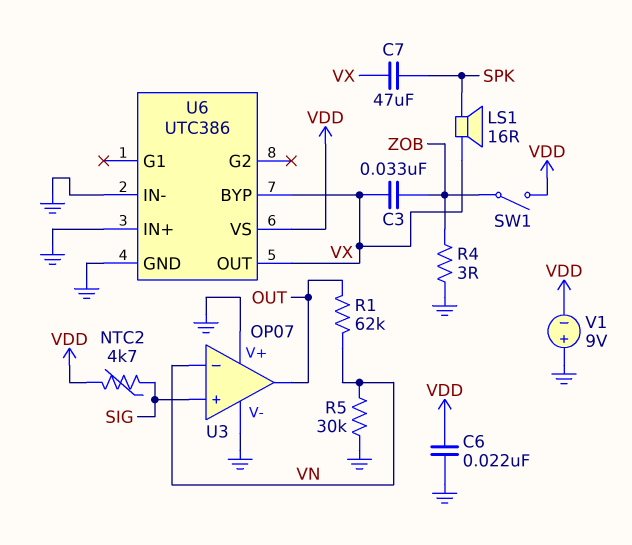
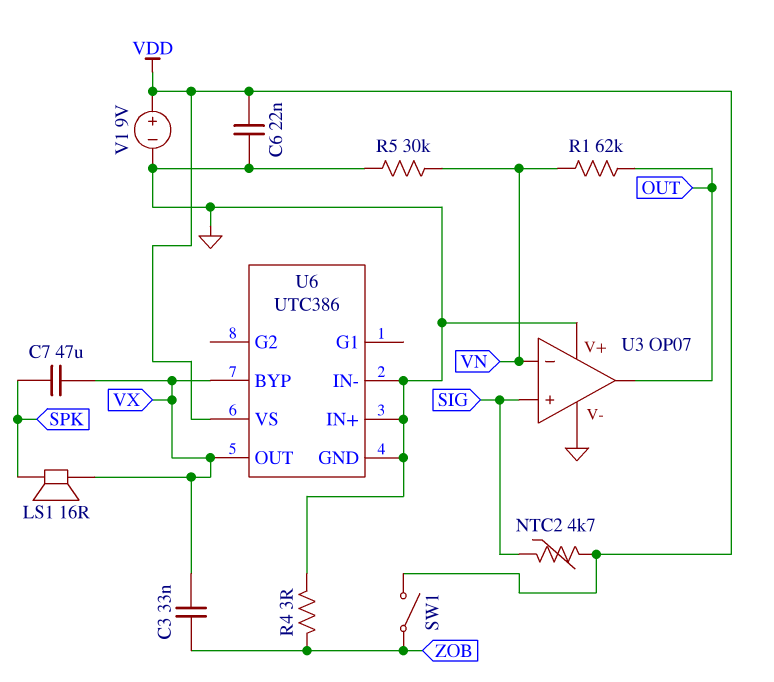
V1: 9V (plus GND, minus VDD) -> 9V (plus VDD, minus GND)

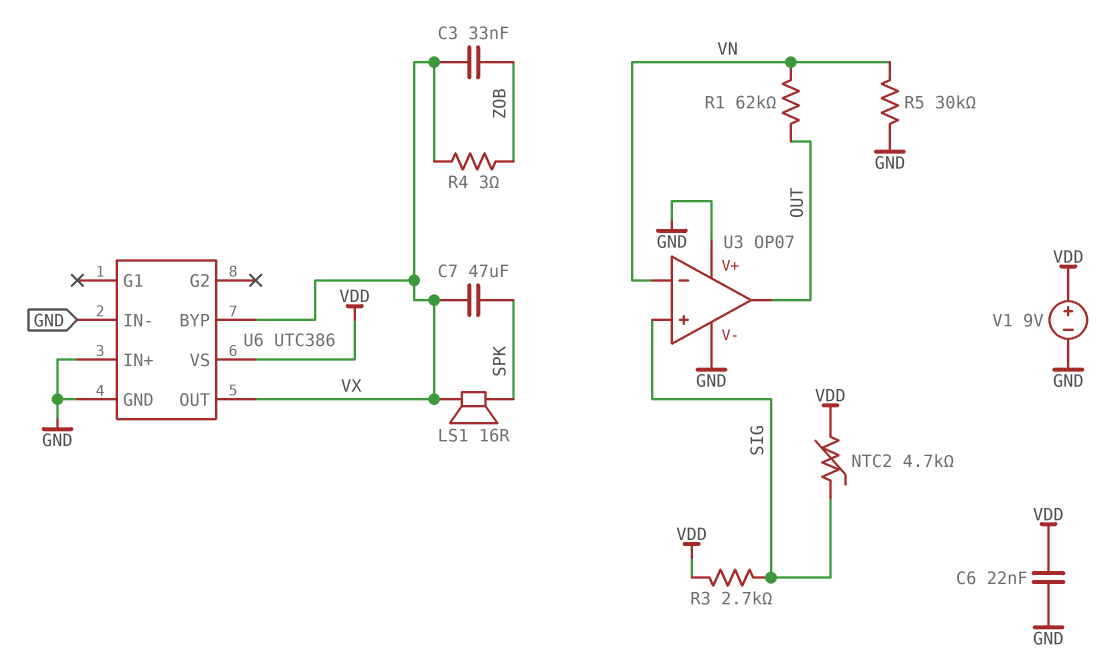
R3: none -> 2.7k (SIG, VDD)
R4: 3 (GND, ZOB) -> 3 (VX, ZOB)
SW1: switch (VDD, ZOB) -> none

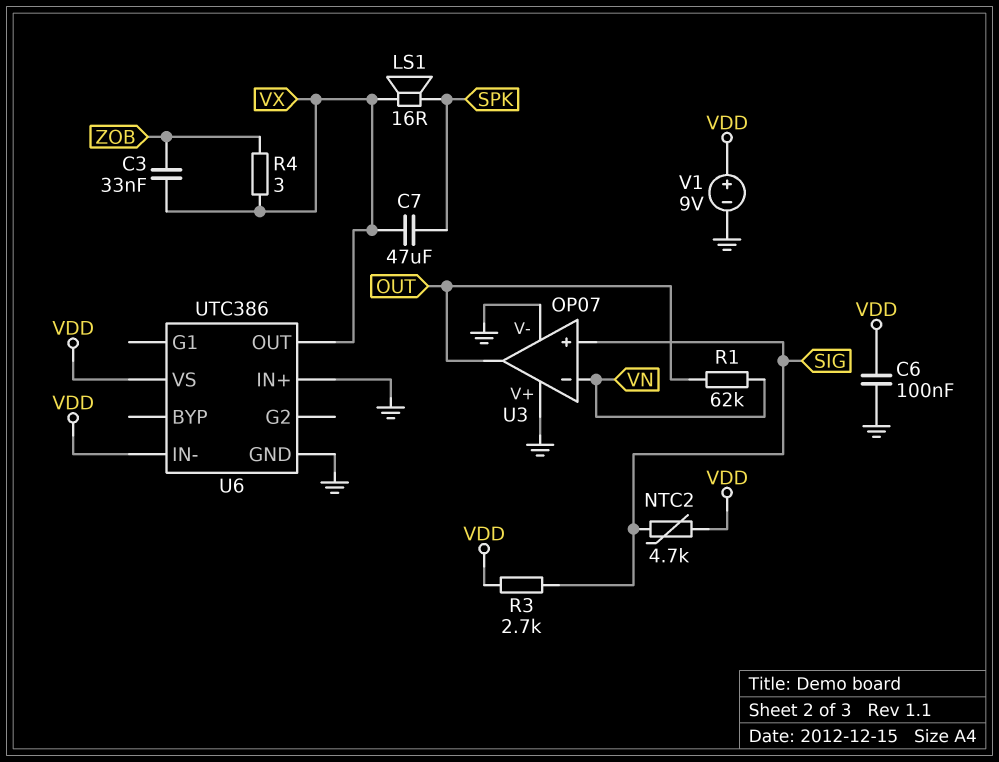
C6: 22nF (GND, VDD) -> 100nF (GND, VDD)
R5: 30k (GND, VN) -> none
U6 pin BYP: VX -> none
U6 pin IN-: GND -> VDD

